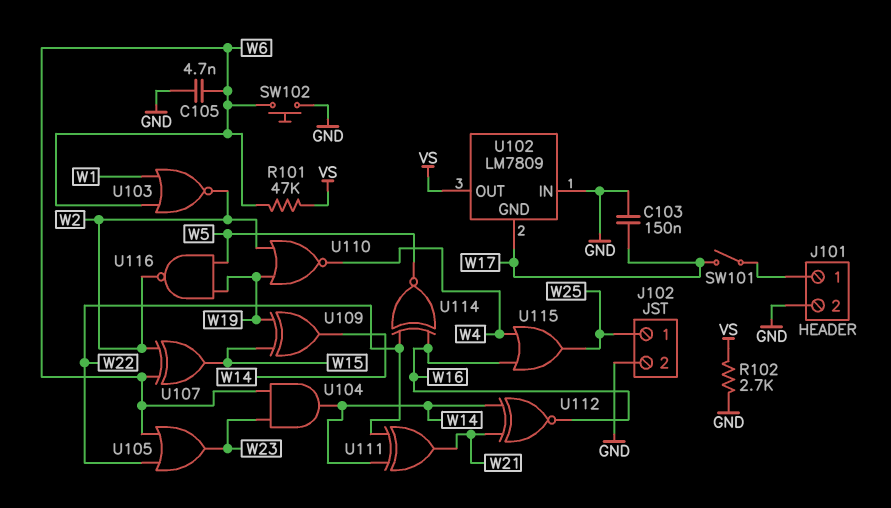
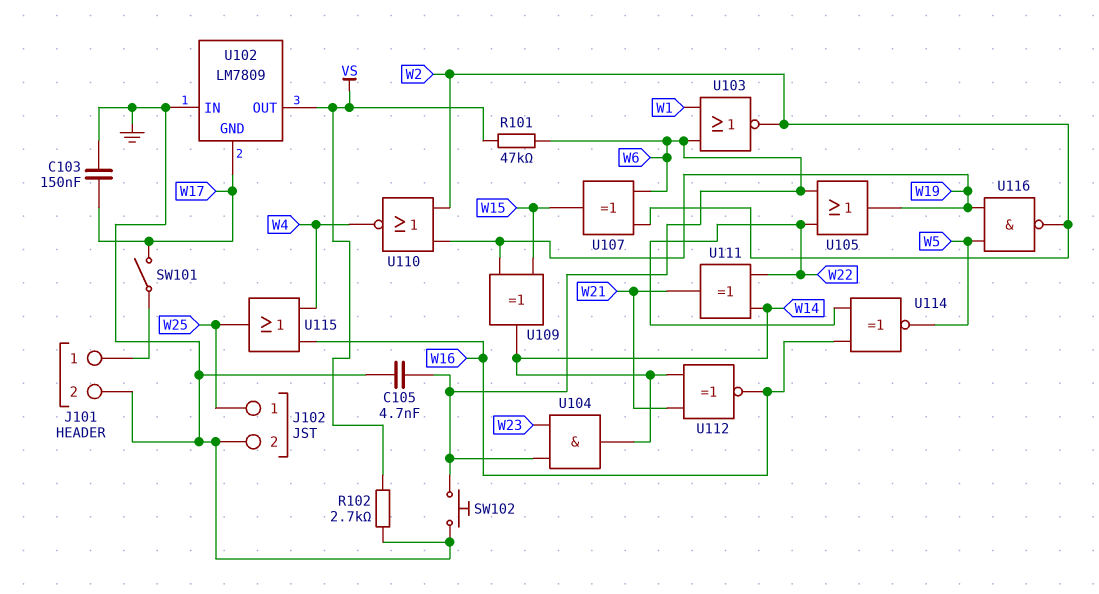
U105: OR (in W6, in W22, out W23) -> OR (in W6, in W22, out W19)

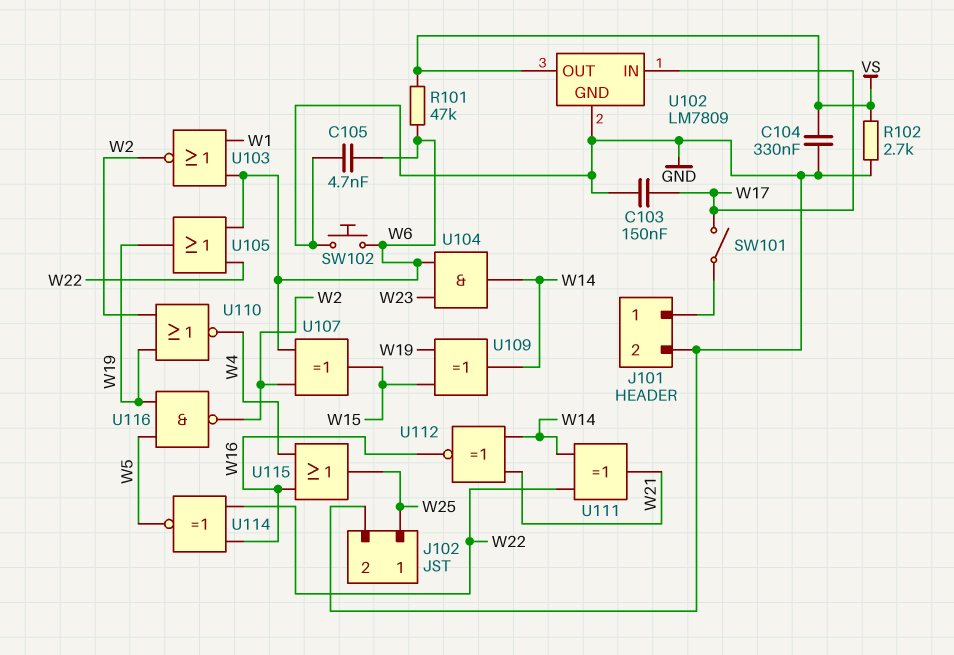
C104: none -> 330nF (GND, VS)
U102 pin GND: W17 -> GND
U102 pin IN: GND -> W17

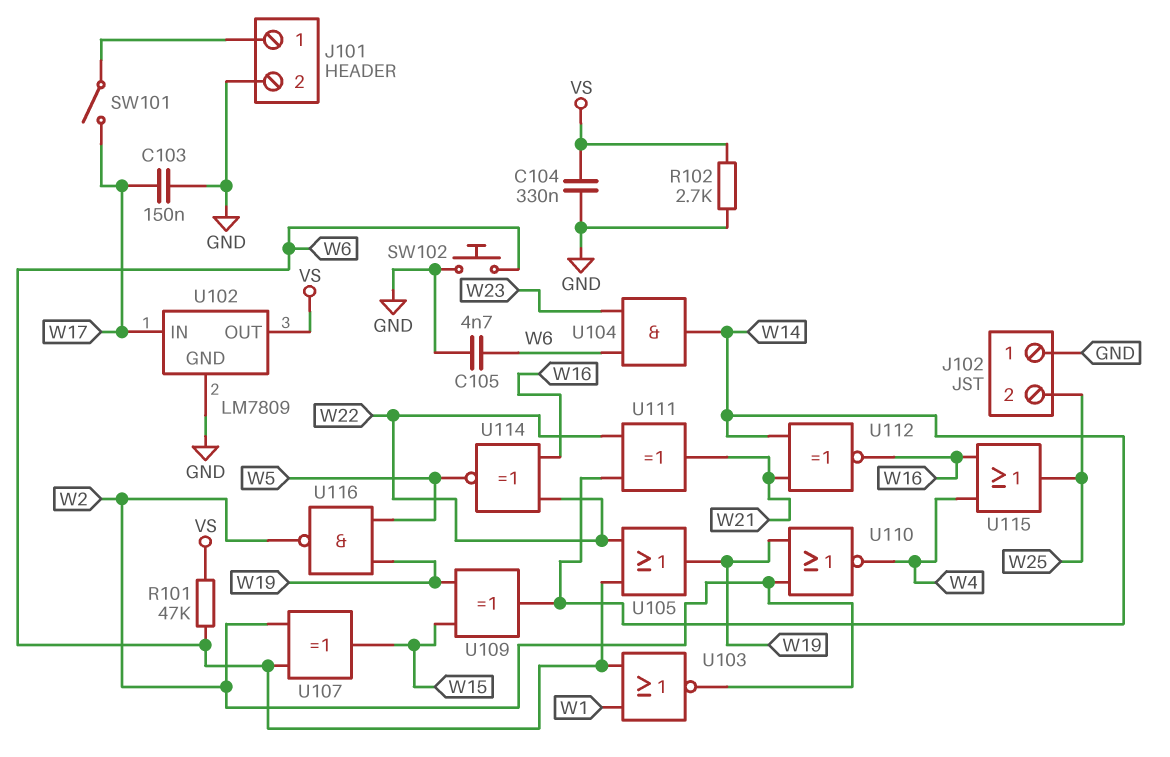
J102 pin 1: W25 -> GND
J102 pin 2: GND -> W25

